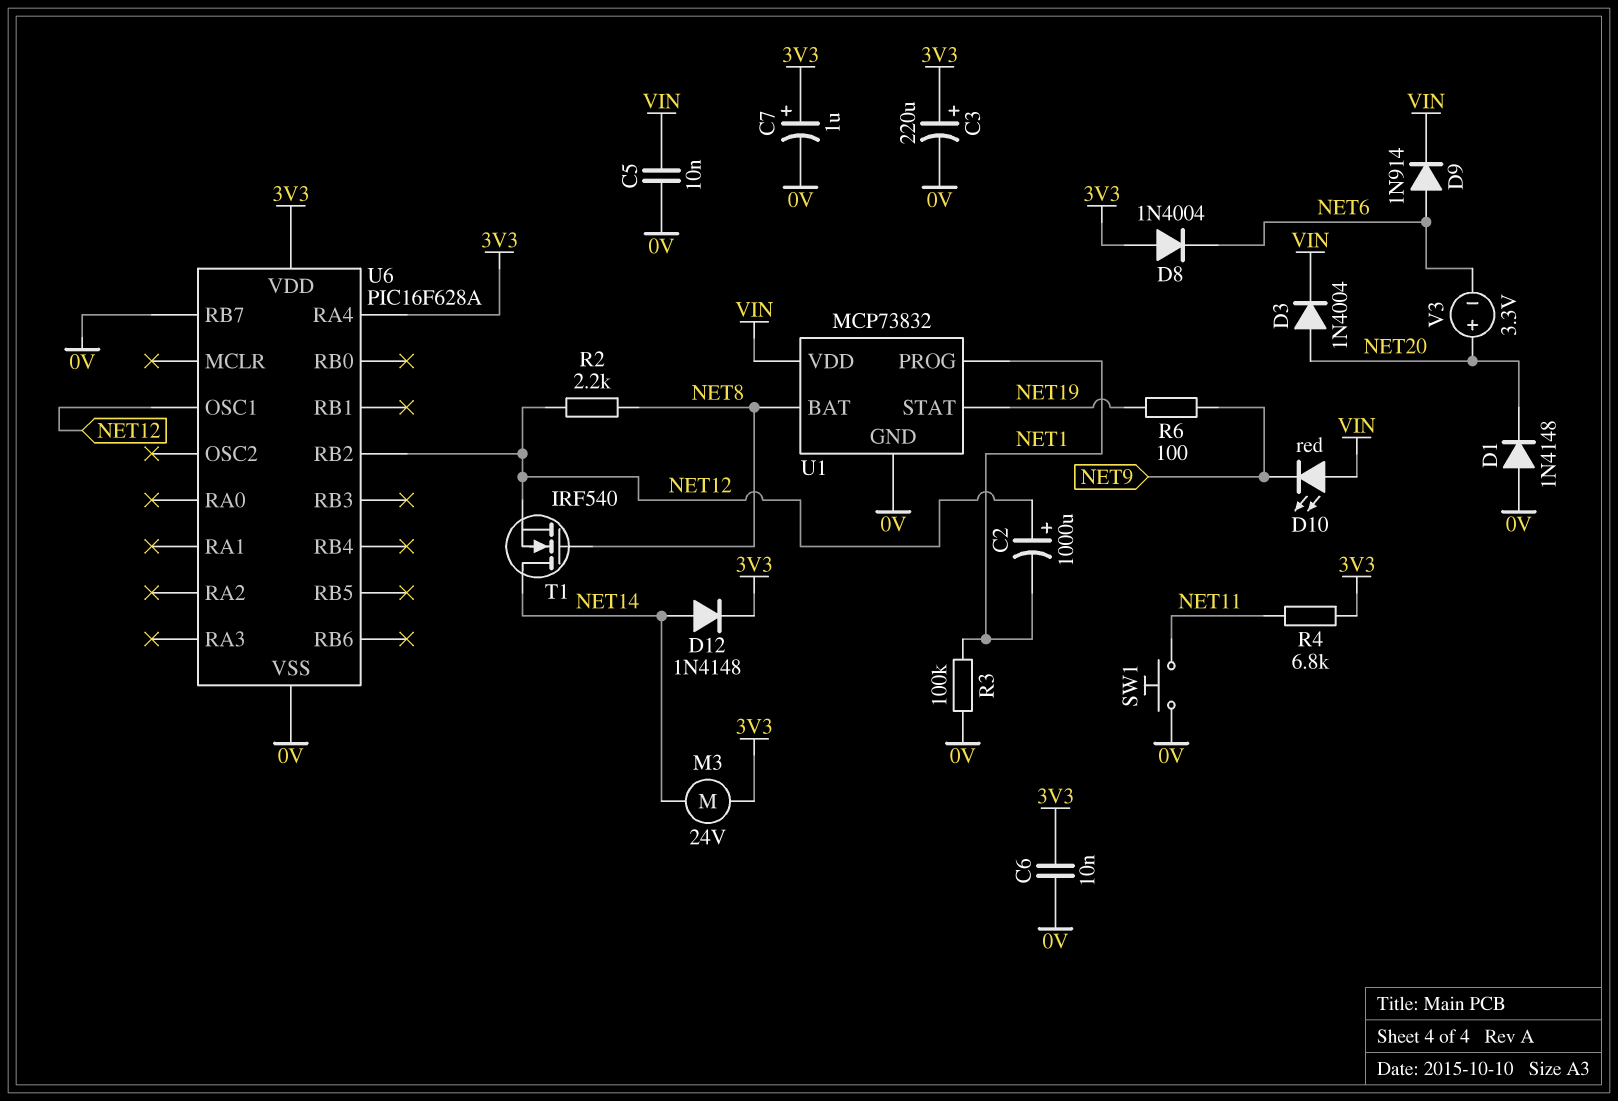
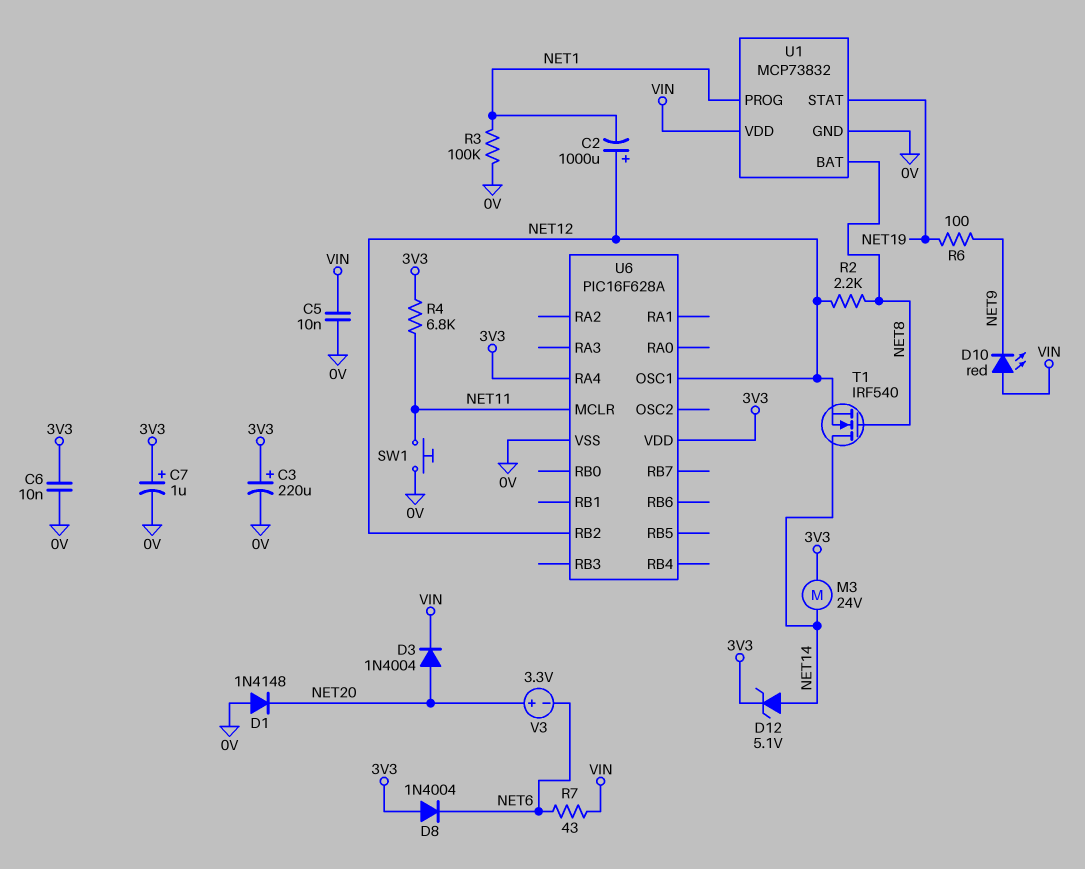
D9: diode 1N914 (A NET6, K VIN) -> none
D12: diode 1N4148 (A NET14, K 3V3) -> zener 5.1V (A NET14, K 3V3)
R7: none -> 43 (NET6, VIN)
U6 pin MCLR: none -> NET11
U6 pin RB7: 0V -> none

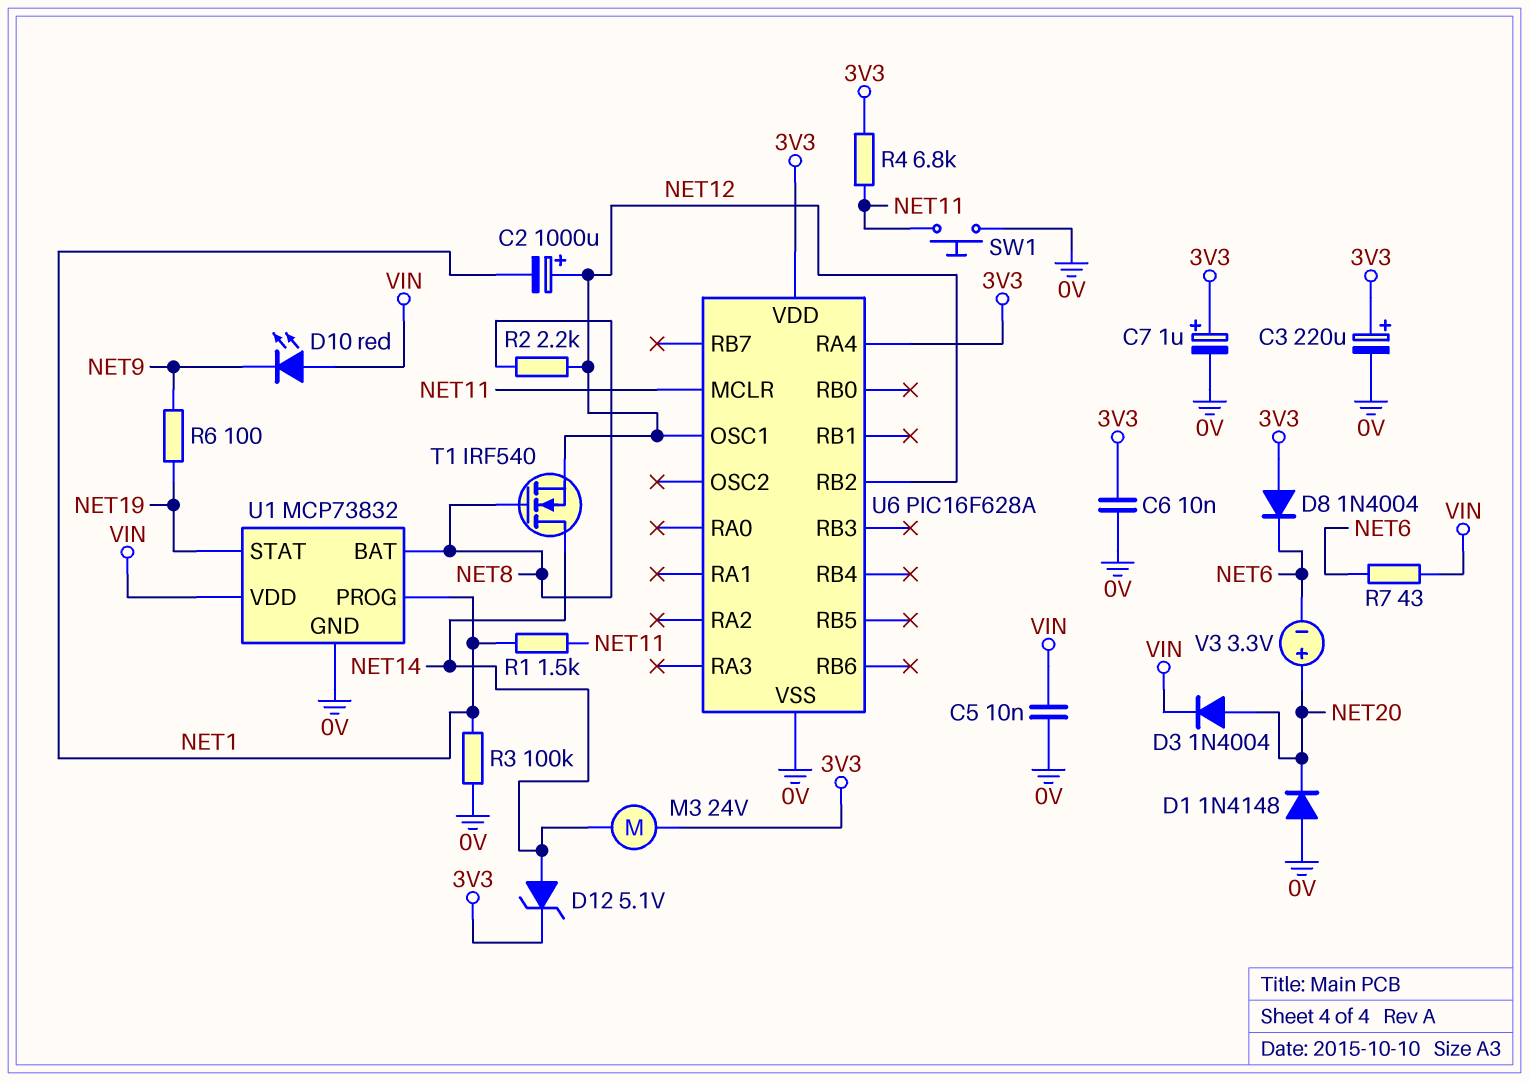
R1: none -> 1.5k (NET1, NET11)

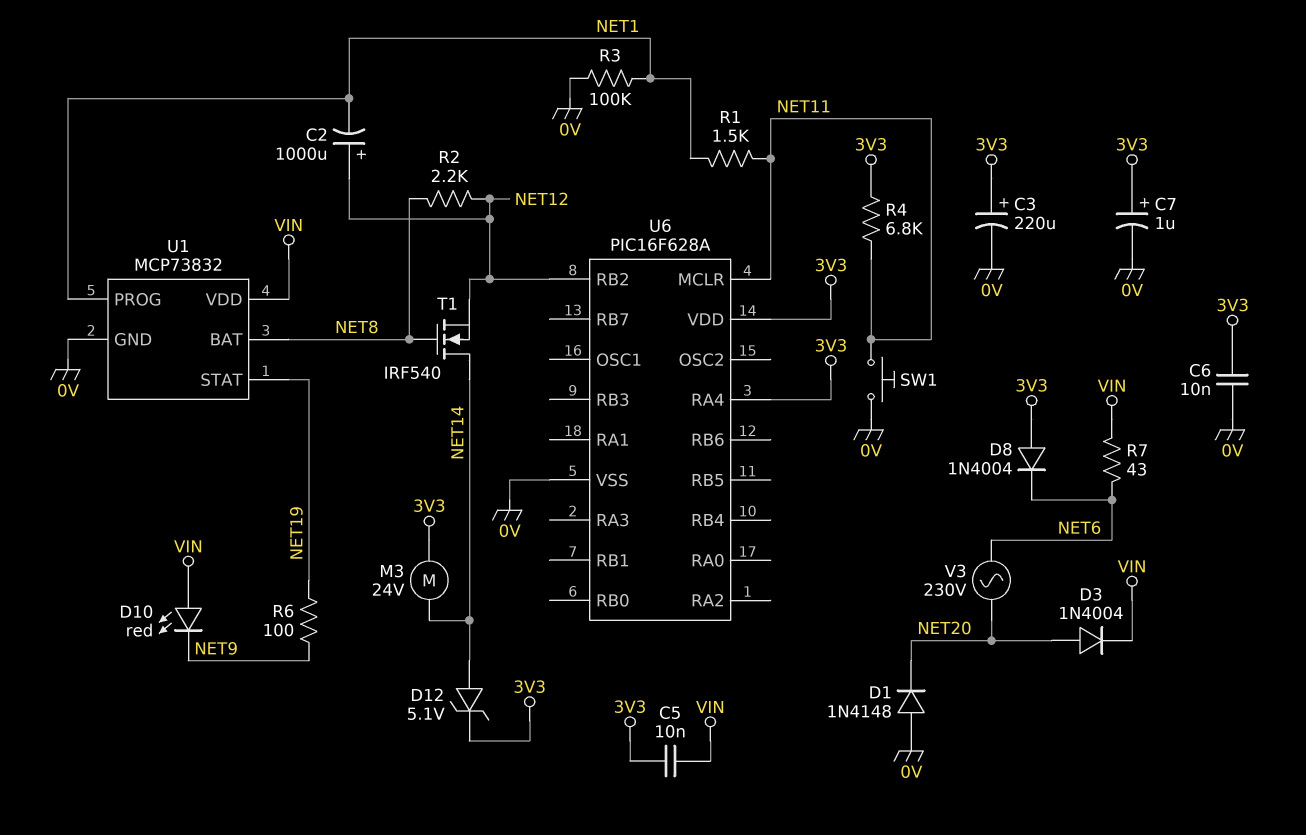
C5: 10nF (0V, VIN) -> 10nF (3V3, VIN)
U6 pin OSC1: NET12 -> none
V3: 3.3V (plus NET20, minus NET6) -> AC 230V (NET6, NET20)

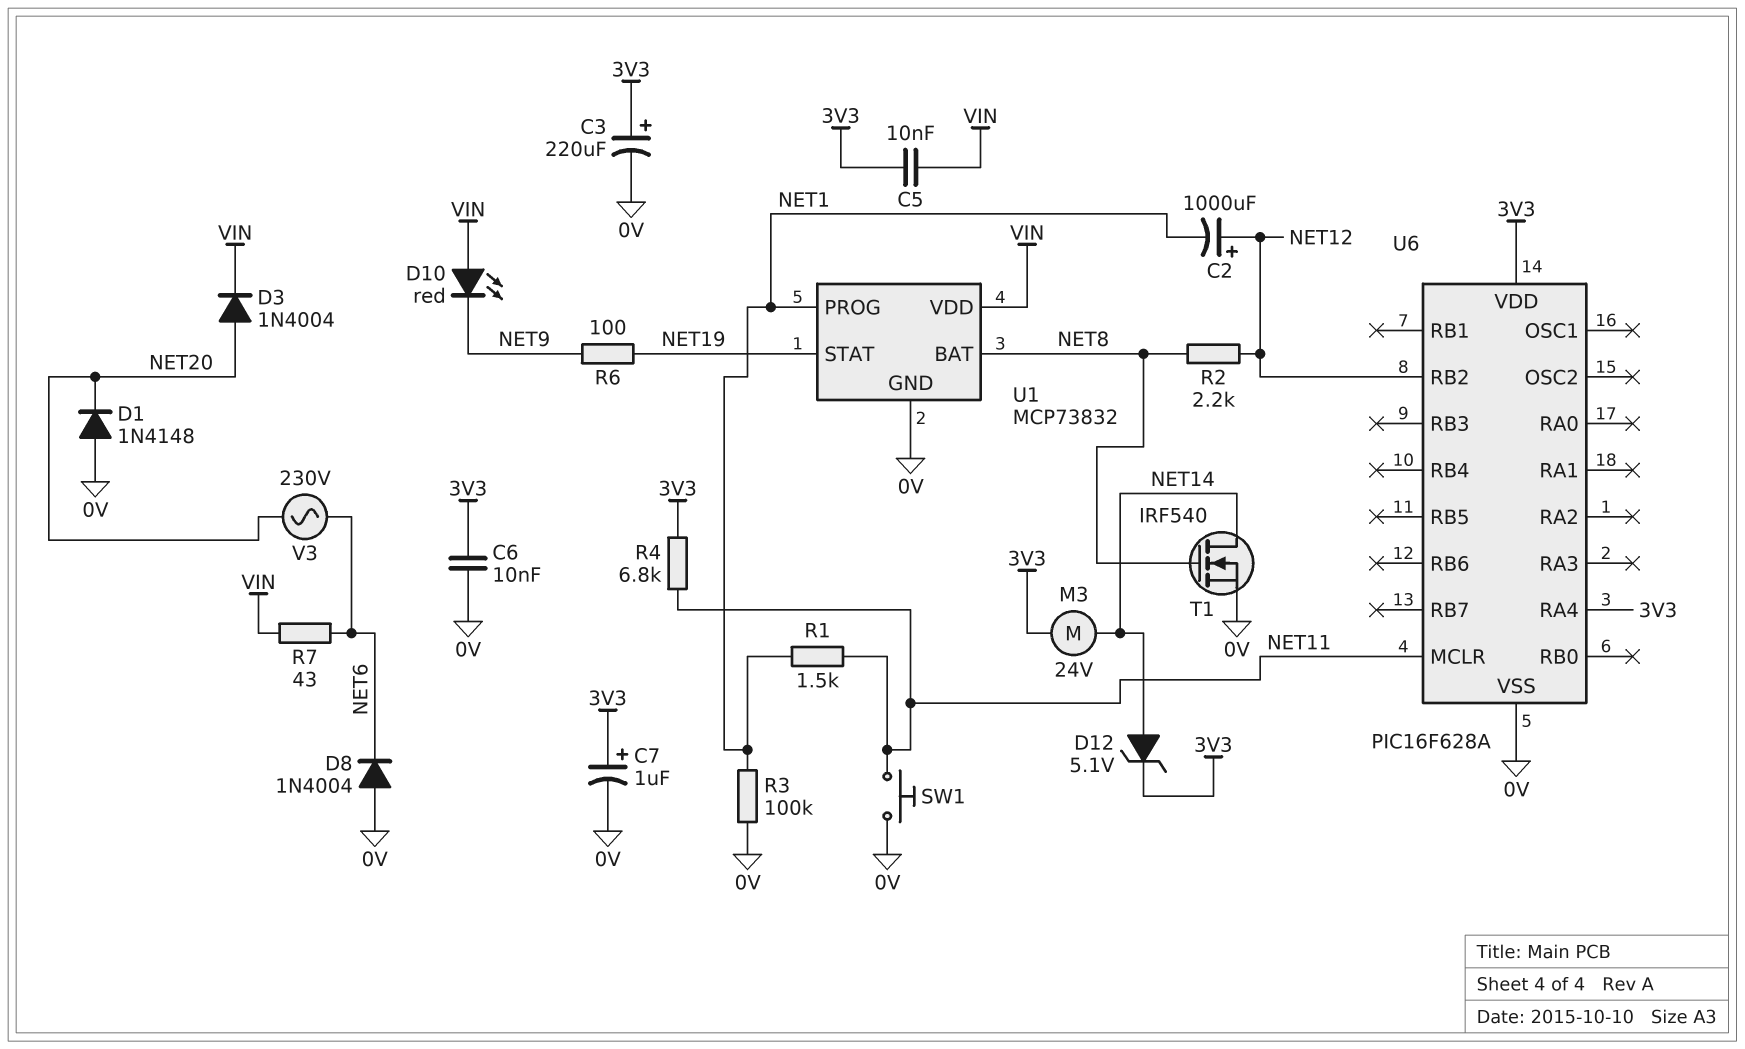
D8: diode 1N4004 (A 3V3, K NET6) -> diode 1N4004 (A 0V, K NET6)
T1: NMOS IRF540 (G NET8, D NET14, S NET12) -> NMOS IRF540 (G NET8, D NET14, S 0V)

